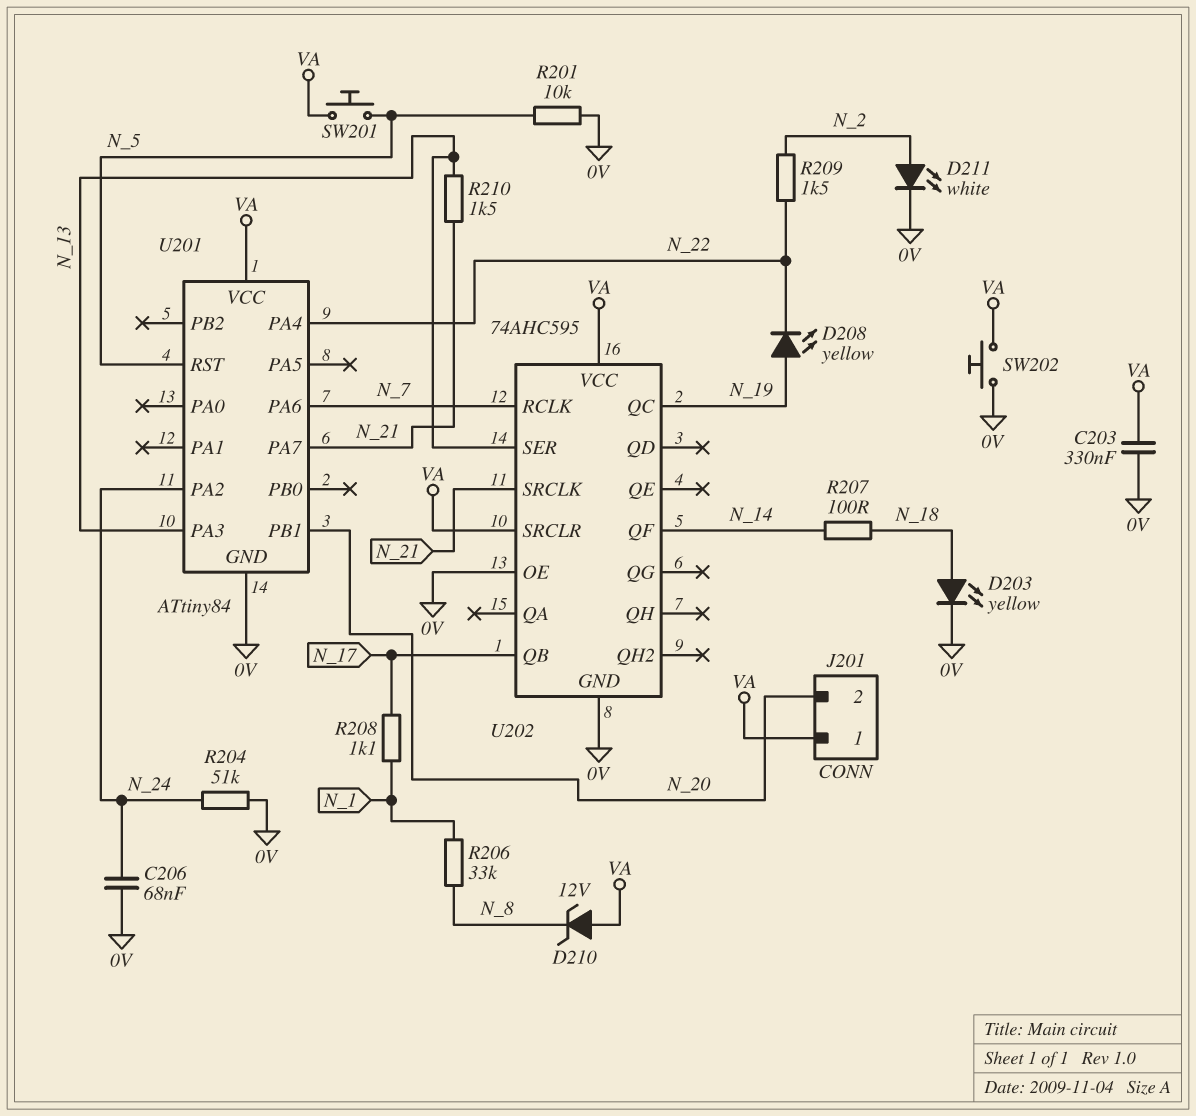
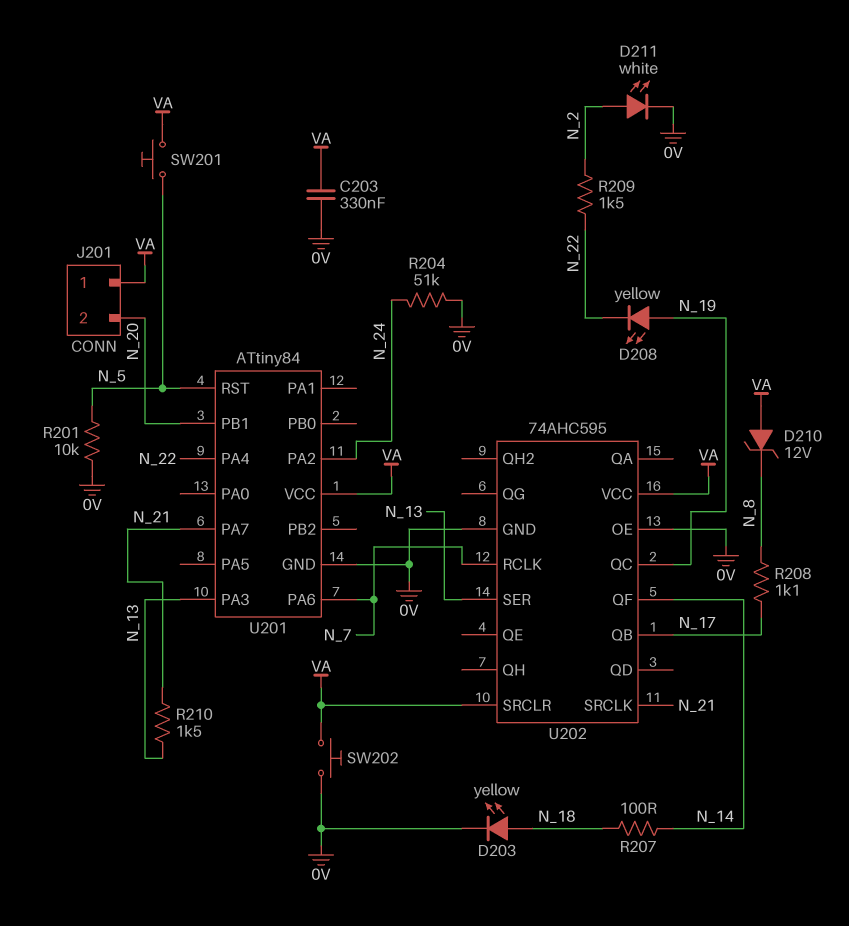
C206: 68nF (0V, N_24) -> none
R206: 33k (N_1, N_8) -> none
R208: 1.1k (N_1, N_17) -> 1.1k (N_8, N_17)

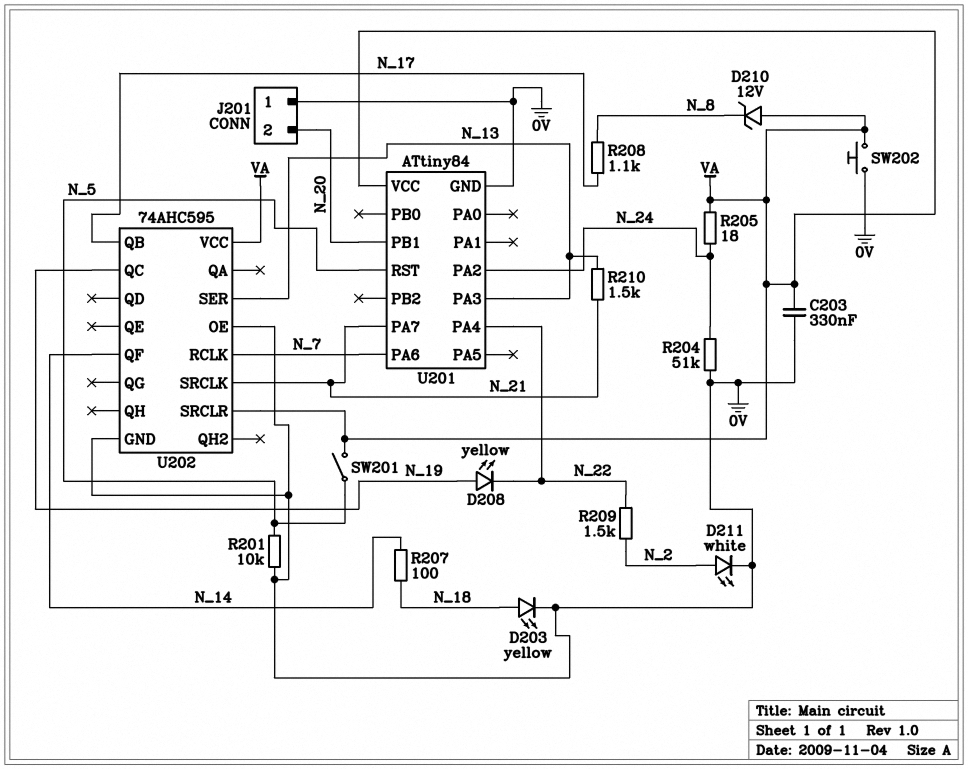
J201 pin 1: VA -> 0V
R205: none -> 18 (N_24, VA)
SW201: button (N_5, VA) -> switch (N_5, VA)

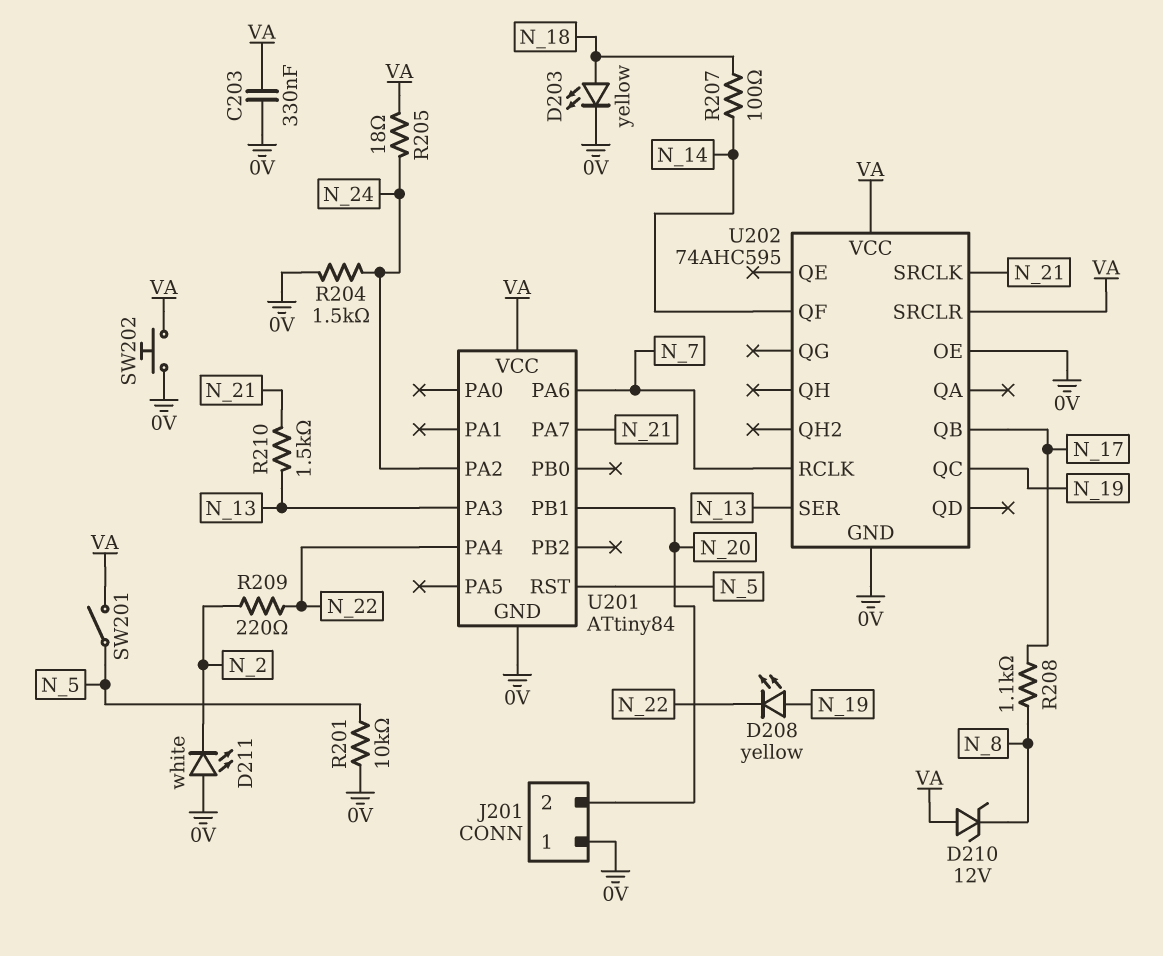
D211: LED white (A N_2, K 0V) -> LED white (A 0V, K N_2)
R204: 51k (0V, N_24) -> 1.5k (0V, N_24)
R209: 1.5k (N_2, N_22) -> 220 (N_2, N_22)

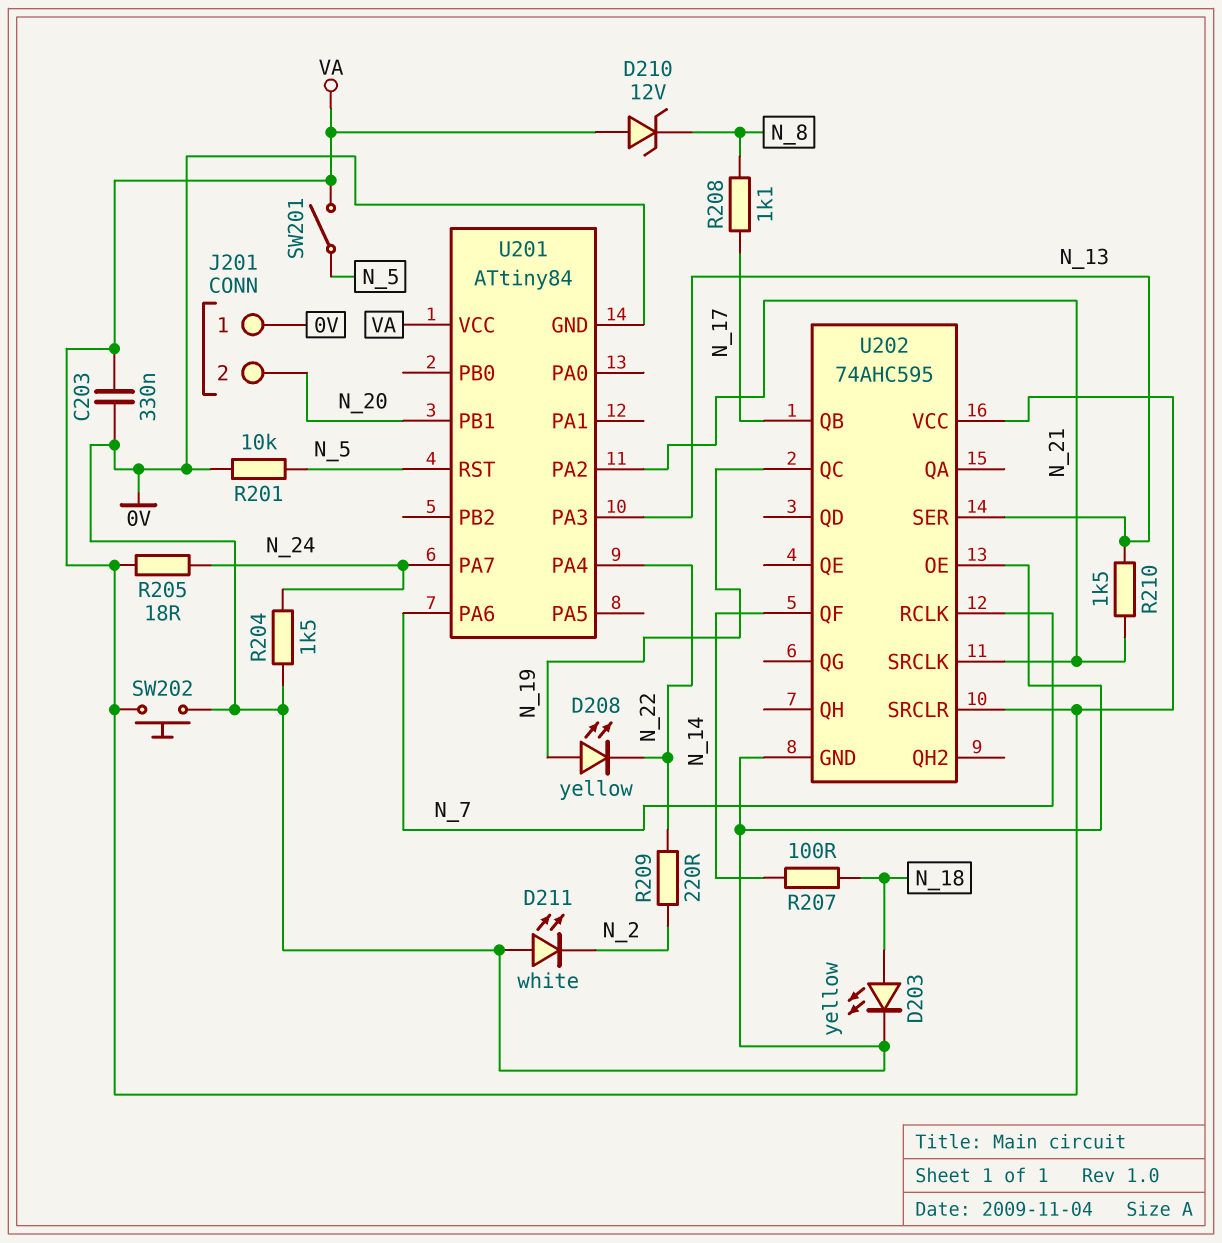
U201 pin PA2: N_24 -> N_21
U201 pin PA7: N_21 -> N_24

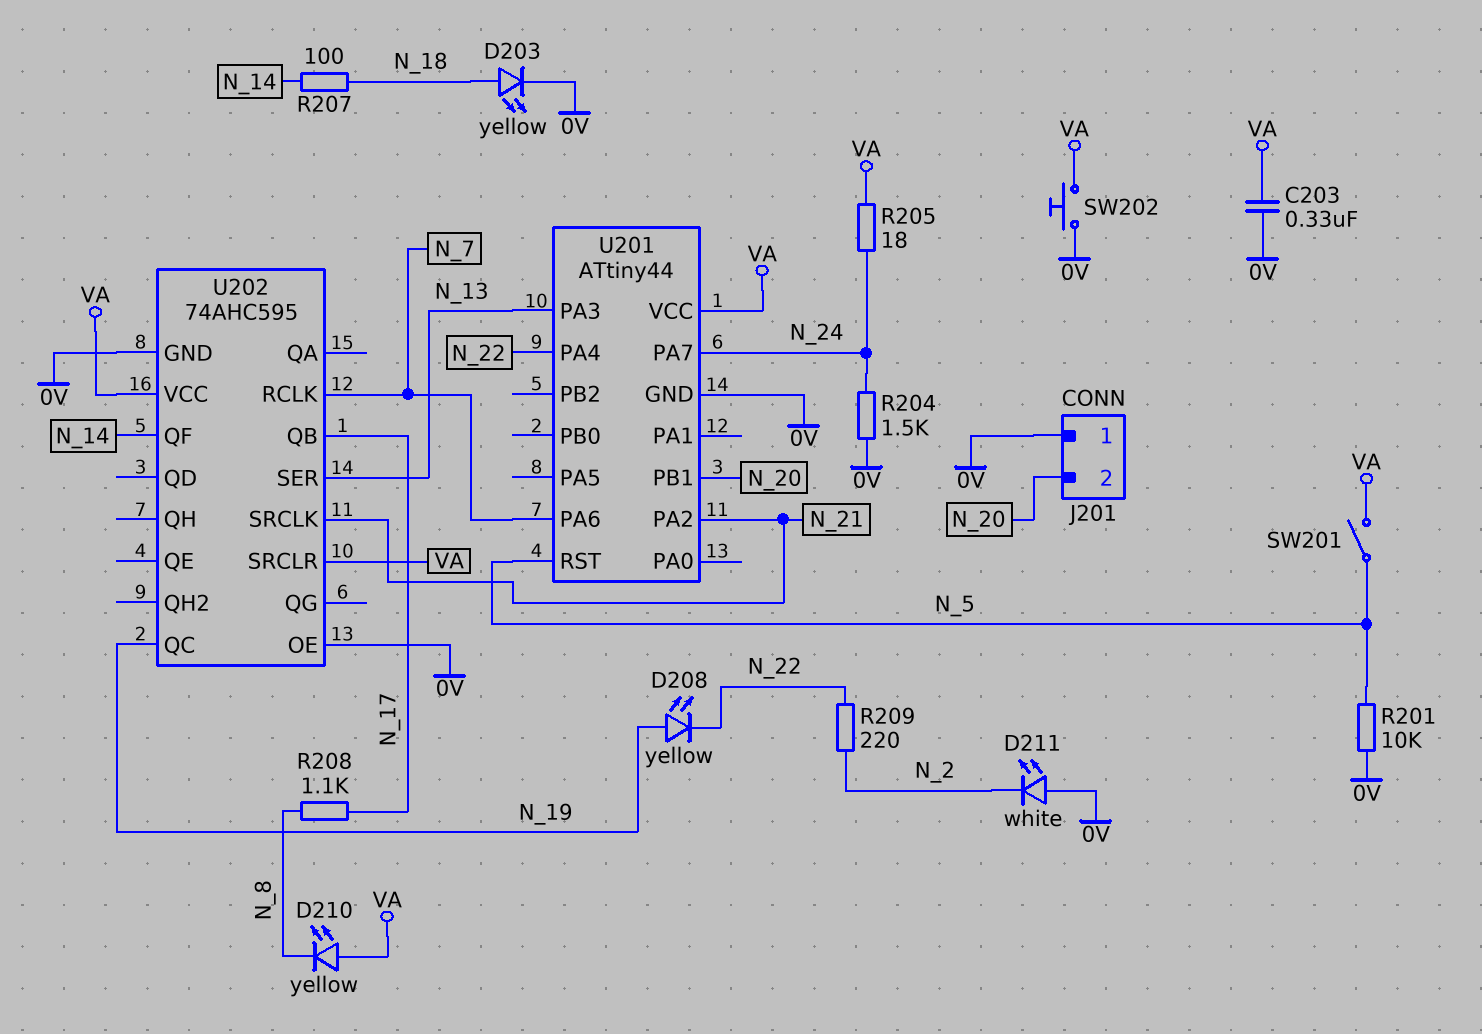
D210: zener 12V (A VA, K N_8) -> LED yellow (A VA, K N_8)
R210: 1.5k (N_13, N_21) -> none
U201: ATtiny84 -> ATtiny44

